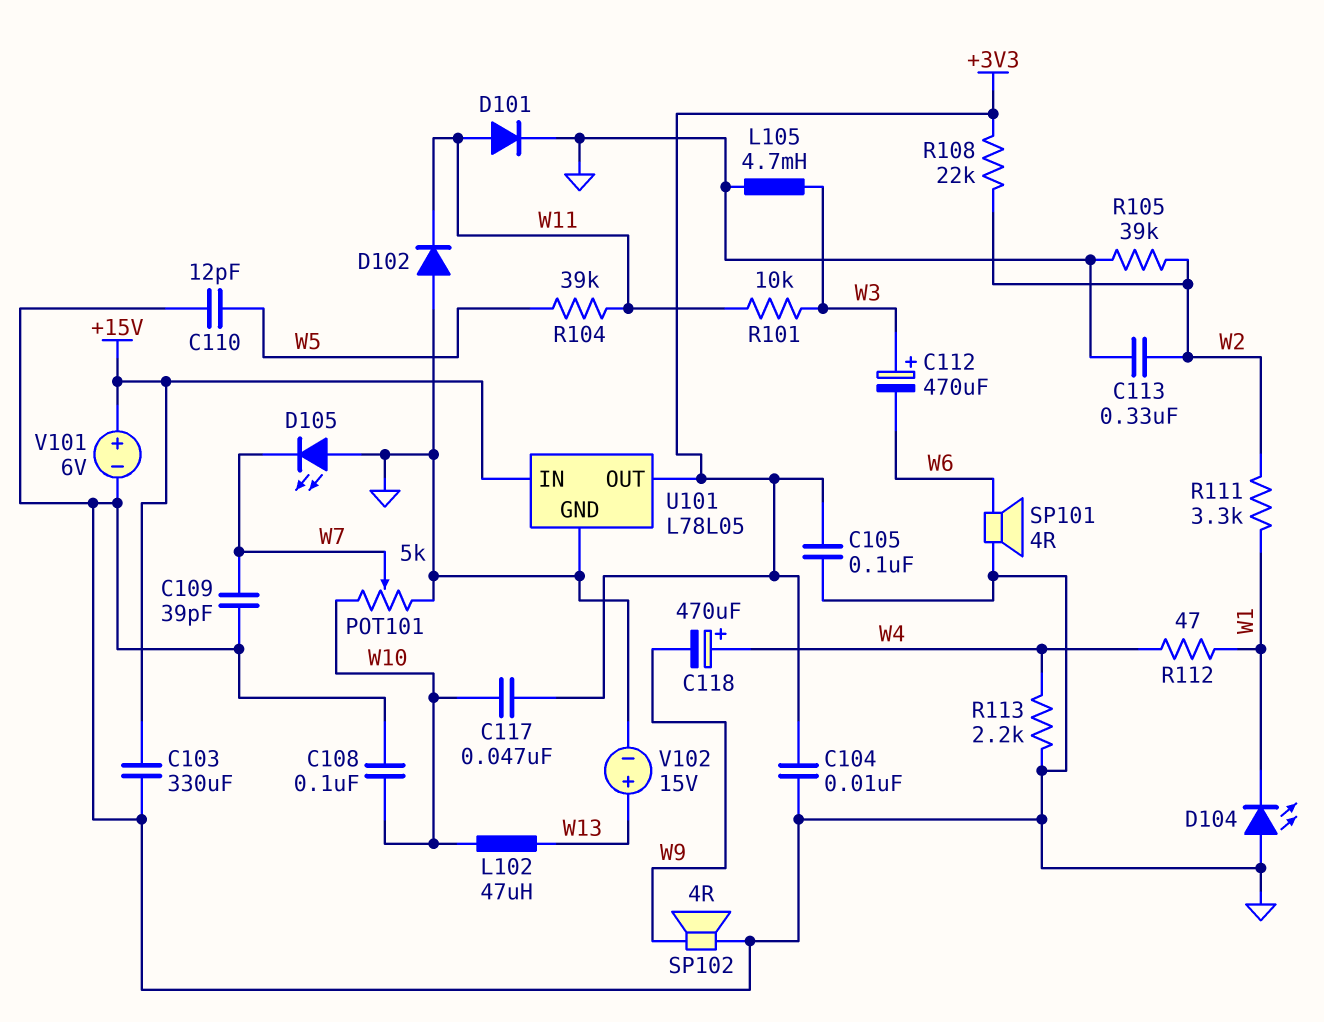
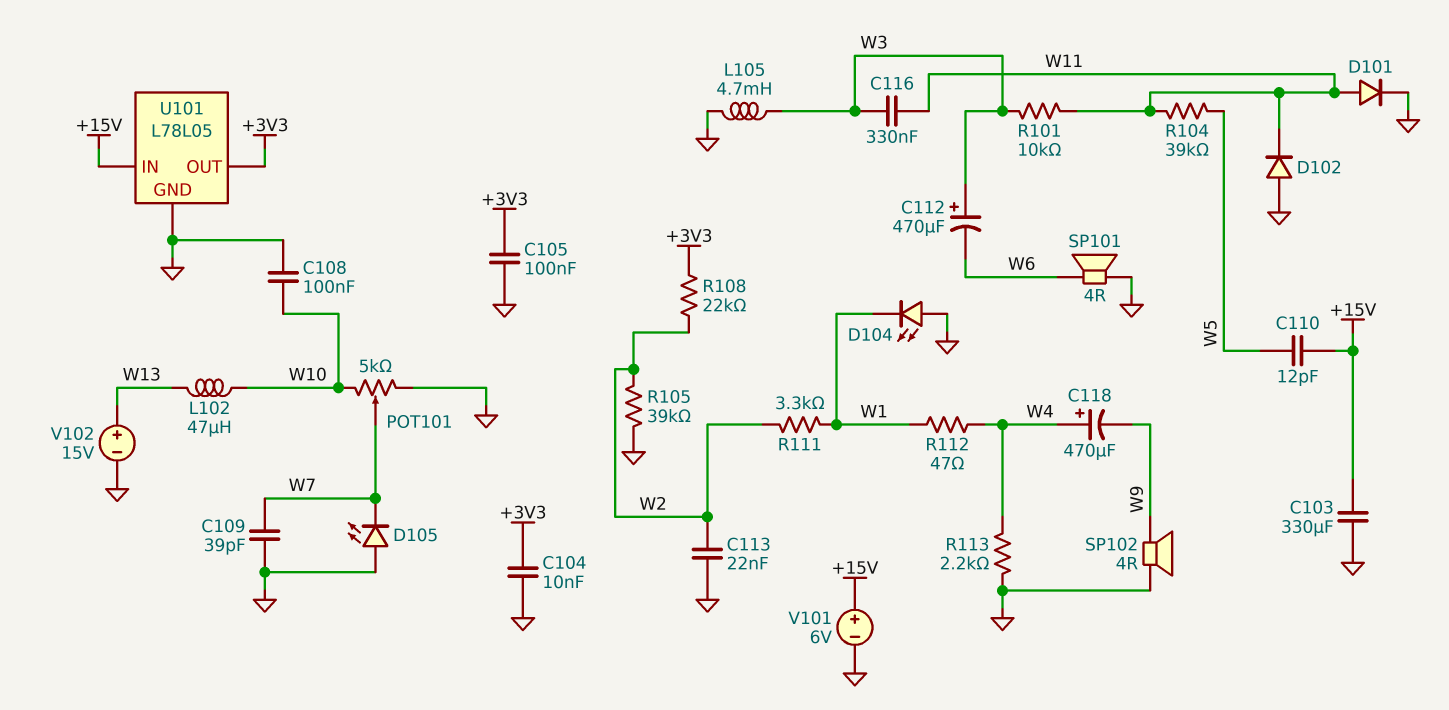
C110: 12pF (GND, W5) -> 12pF (+15V, W5)
C113: 330nF (GND, W2) -> 22nF (GND, W2)
C116: none -> 330nF (W3, W11)
C117: 47nF (+3V3, W10) -> none

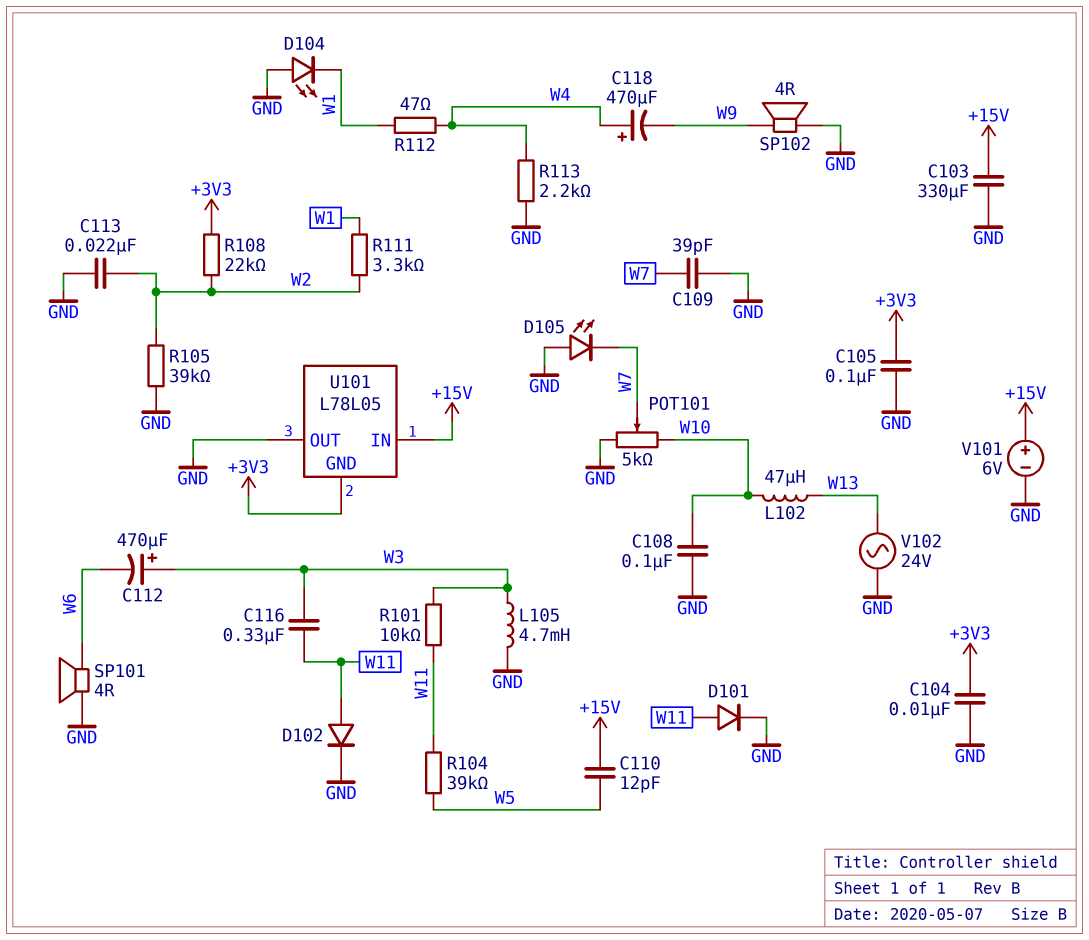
D102: diode (A GND, K W11) -> diode (A W11, K GND)
U101 pin GND: GND -> +3V3
U101 pin OUT: +3V3 -> GND
V102: 15V (plus W13, minus GND) -> AC 24V (GND, W13)

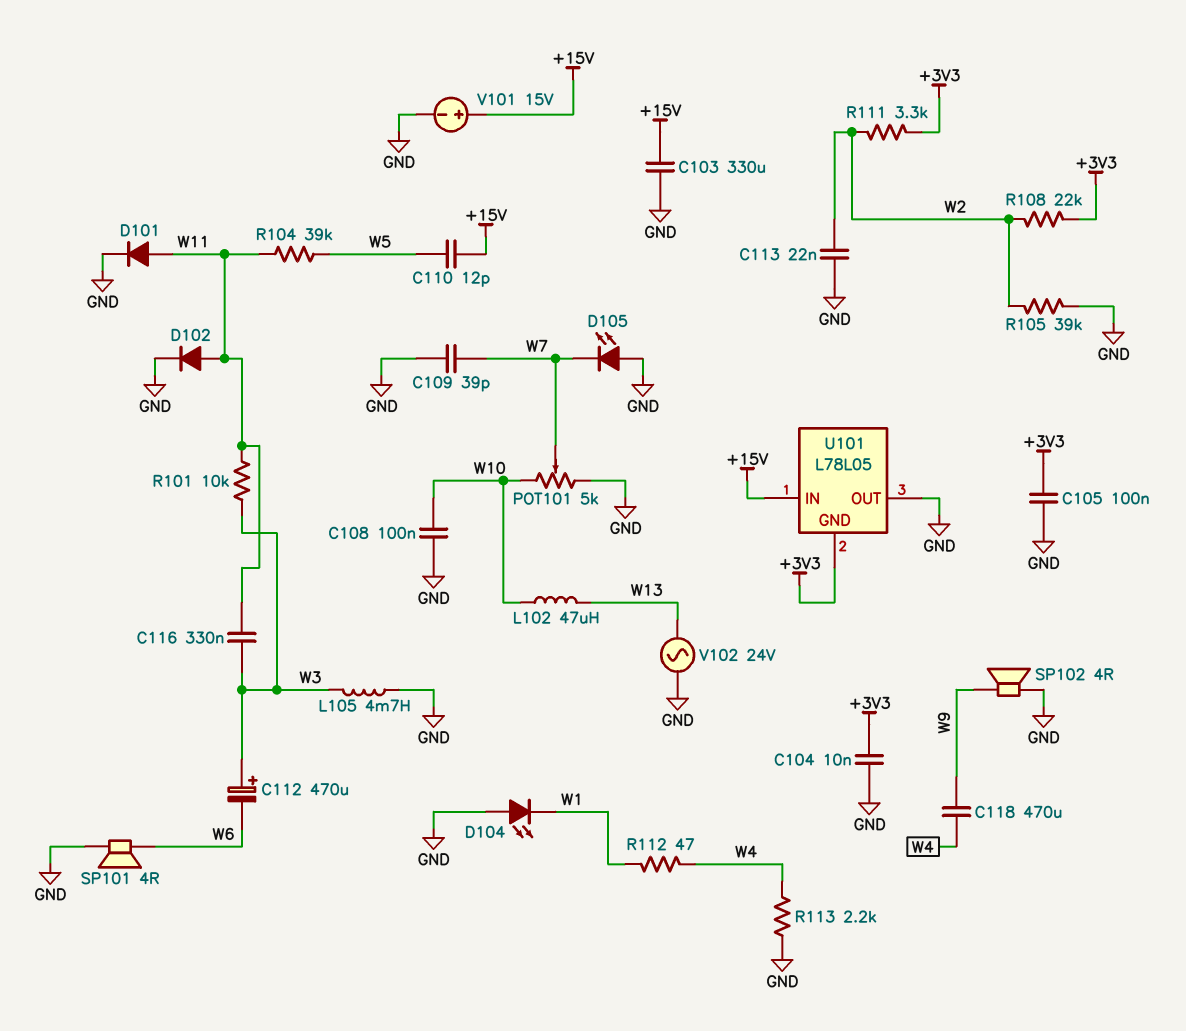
C118: 470uF (plus W4, minus W9) -> 470uF (W4, W9)
R111: 3.3k (W1, W2) -> 3.3k (+3V3, W2)
V101: 6V (plus +15V, minus GND) -> 15V (plus +15V, minus GND)

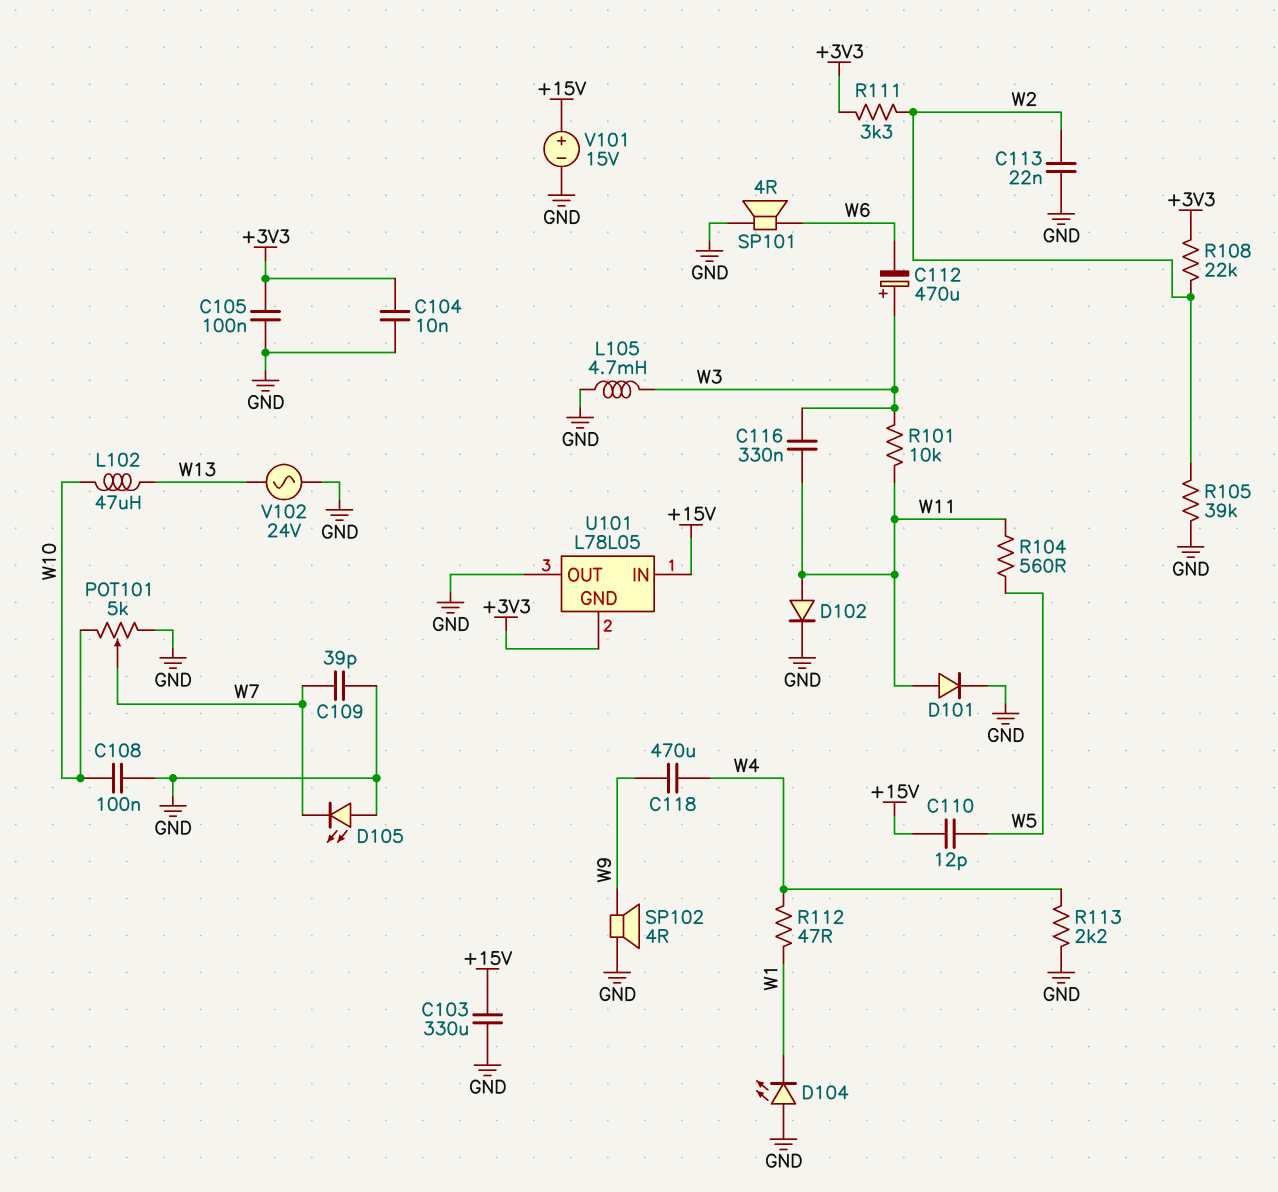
R104: 39k (W5, W11) -> 560 (W5, W11)

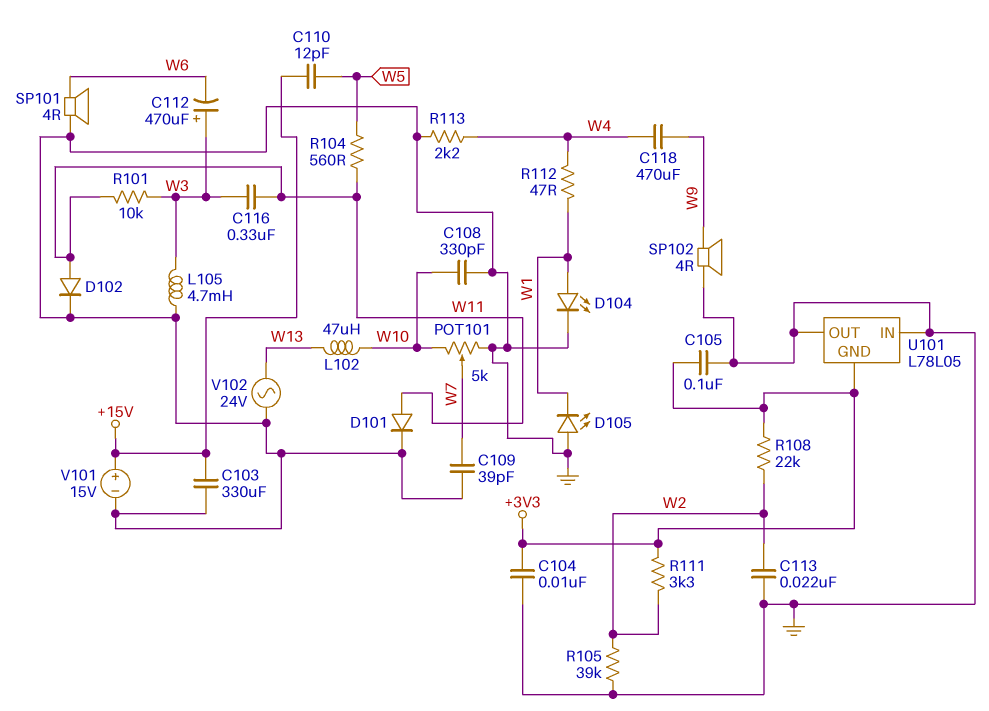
C108: 100nF (GND, W10) -> 330pF (GND, W10)
D104: LED (A GND, K W1) -> LED (A W1, K GND)
D105: LED (A GND, K W7) -> LED (A GND, K W1)
U101 pin IN: +15V -> GND

